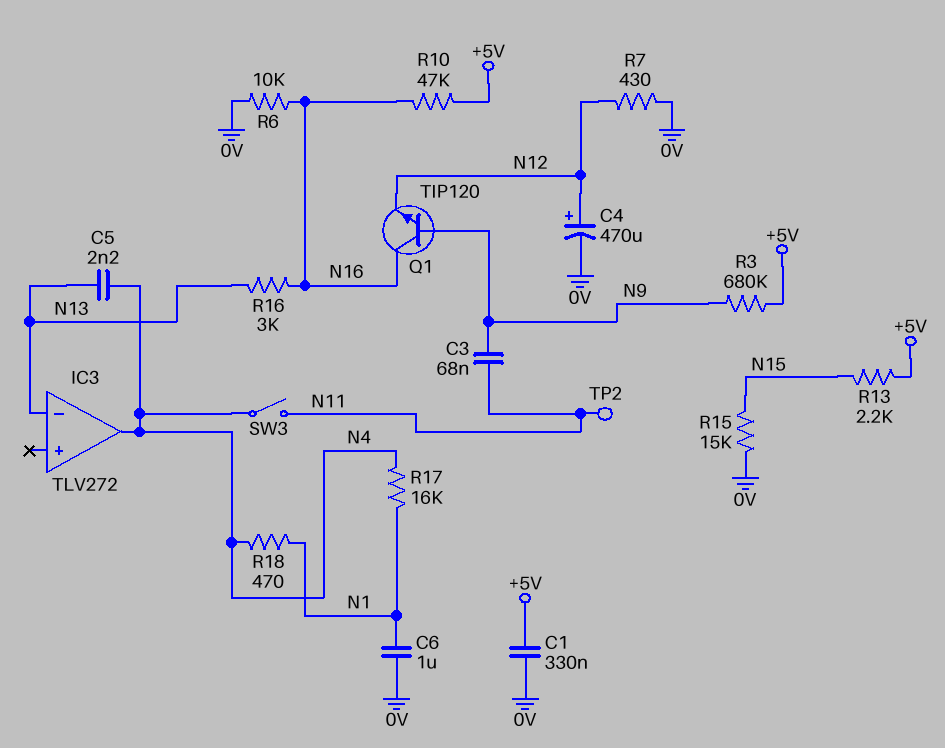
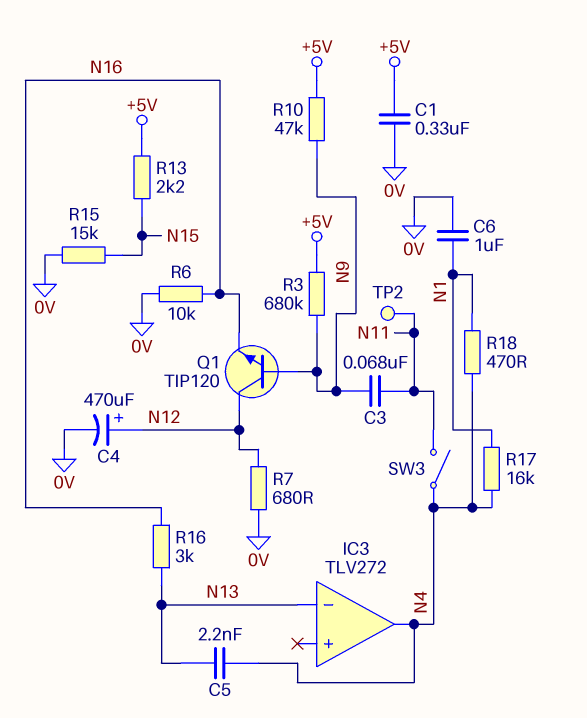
Q1: NPN TIP120 (B N9, C N16, E N12) -> NPN TIP120 (B N9, C N12, E N16)
R7: 430 (0V, N12) -> 680 (0V, N12)
R10: 47k (+5V, N16) -> 47k (+5V, N9)

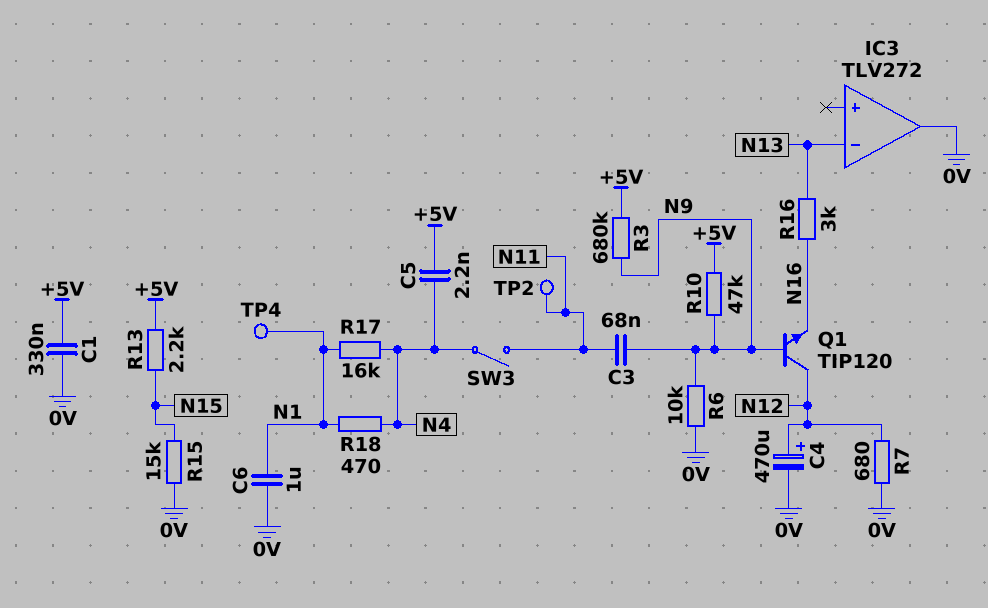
C5: 2.2nF (N4, N13) -> 2.2nF (+5V, N4)
IC3 pin out: N4 -> 0V
R6: 10k (0V, N16) -> 10k (0V, N9)
TP4: none -> test point (N1)

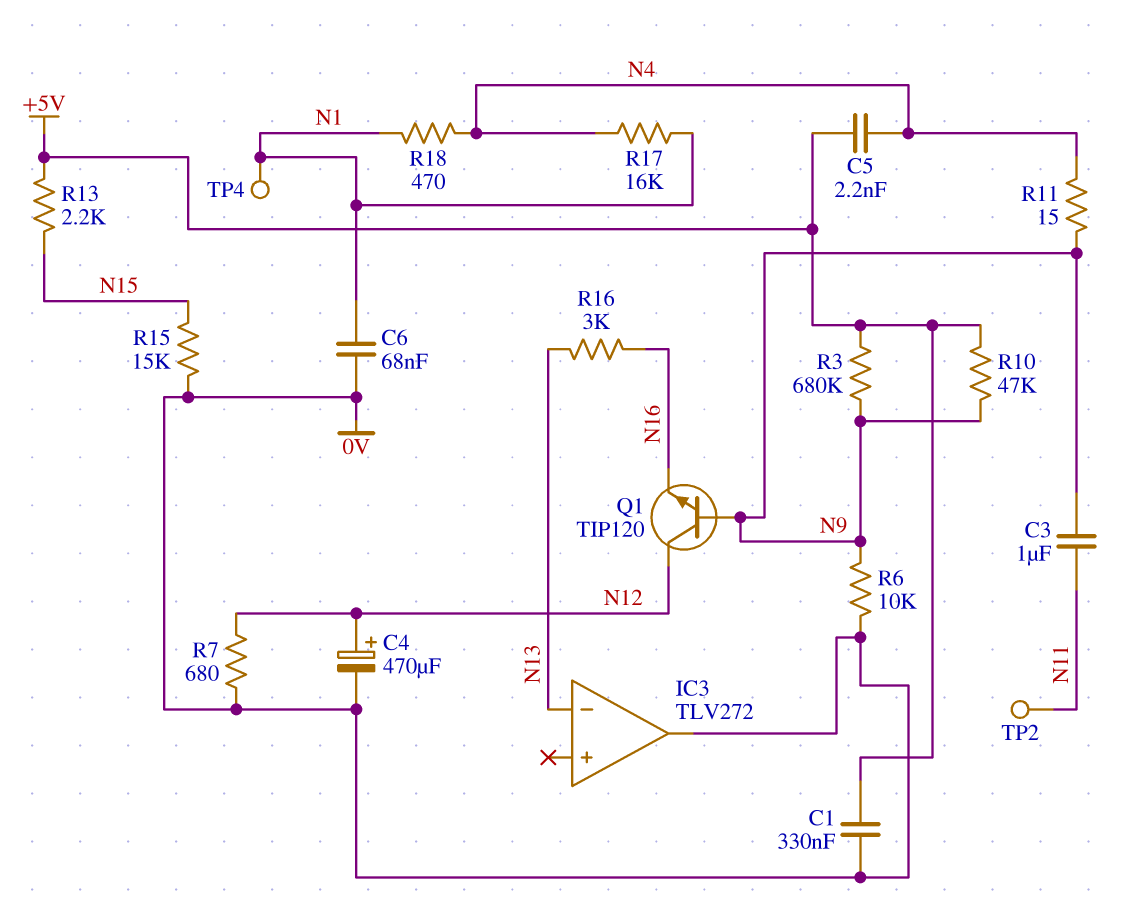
C3: 68nF (N9, N11) -> 1uF (N9, N11)
C6: 1uF (0V, N1) -> 68nF (0V, N1)
R11: none -> 15 (N4, N9)
SW3: switch (N4, N11) -> none

